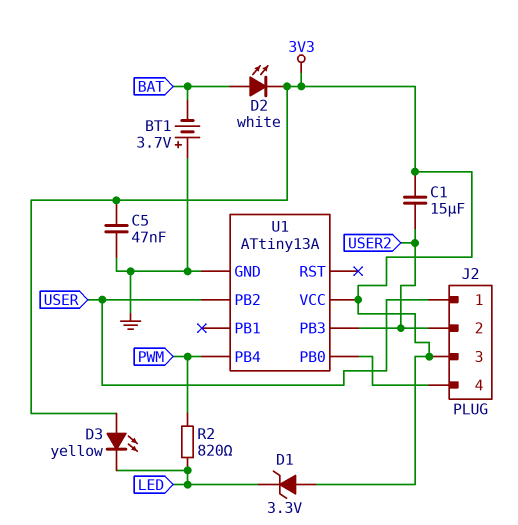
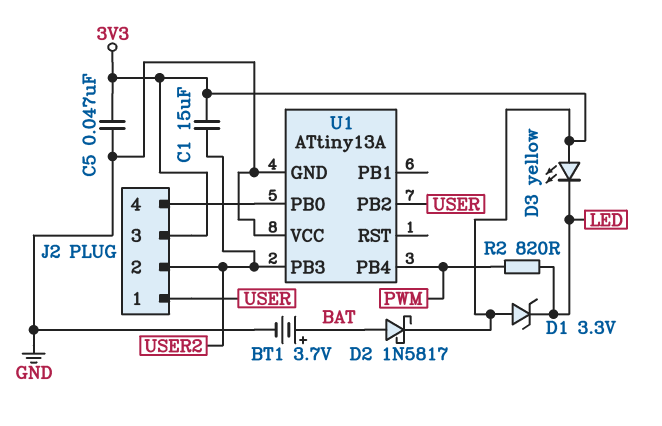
BT1: 3.7V (plus GND, minus BAT) -> 3.7V (plus BAT, minus GND)
D2: LED white (A BAT, K 3V3) -> schottky 1N5817 (A BAT, K 3V3)
U1 pin VCC: 3V3 -> GND

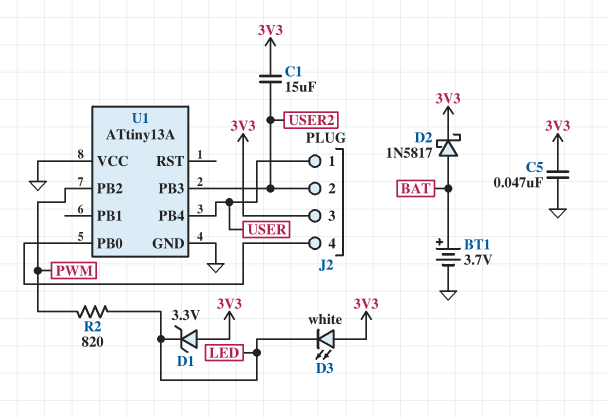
D3: LED yellow (A 3V3, K LED) -> LED white (A 3V3, K LED)
U1 pin PB2: USER -> PWM
U1 pin PB4: PWM -> USER

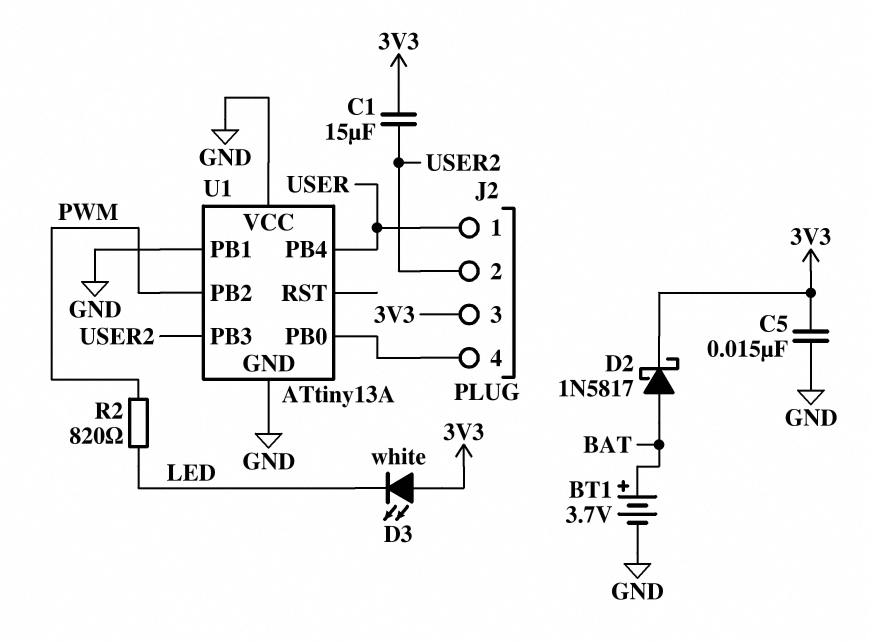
C5: 47nF (3V3, GND) -> 15nF (3V3, GND)
D1: zener 3.3V (A 3V3, K LED) -> none
U1 pin PB1: none -> GND

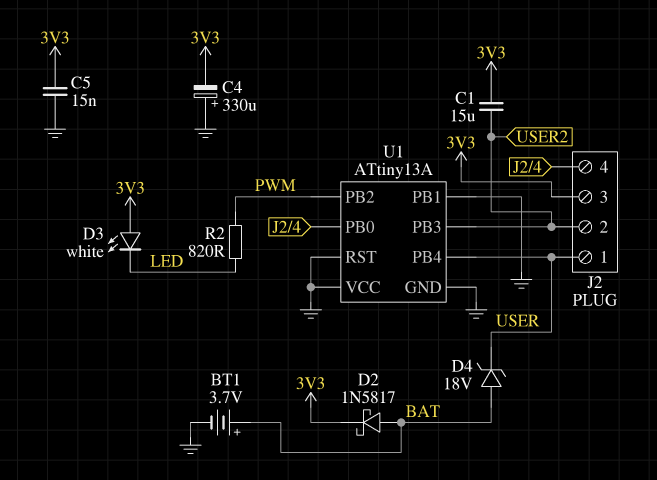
C4: none -> 330uF (plus GND, minus 3V3)
D4: none -> zener 18V (A BAT, K USER)
U1 pin RST: none -> GND

